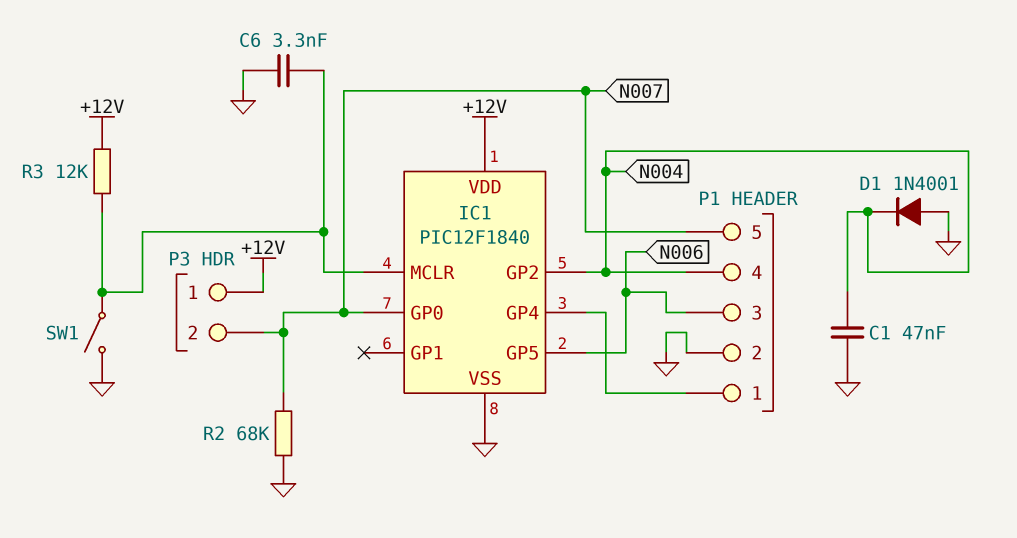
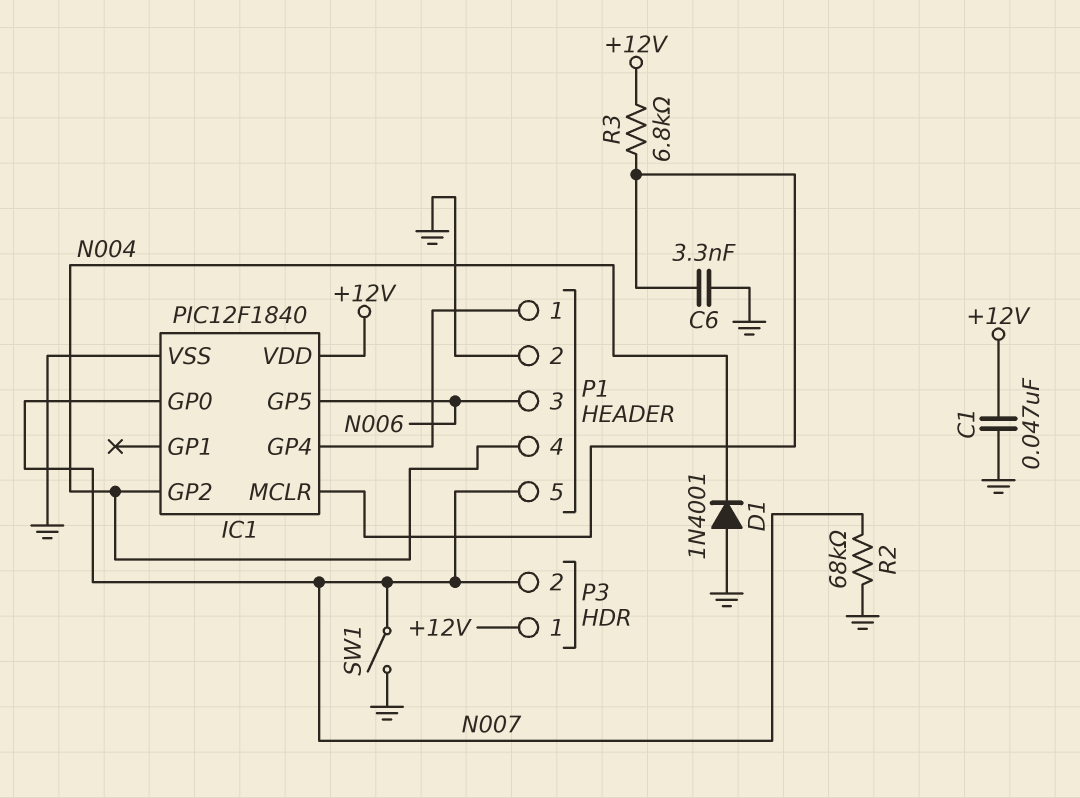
C1: 47nF (GND, N004) -> 47nF (+12V, GND)
R3: 12k (+12V, IC1/MCLR) -> 6.8k (+12V, IC1/MCLR)
SW1: switch (GND, IC1/MCLR) -> switch (GND, N007)

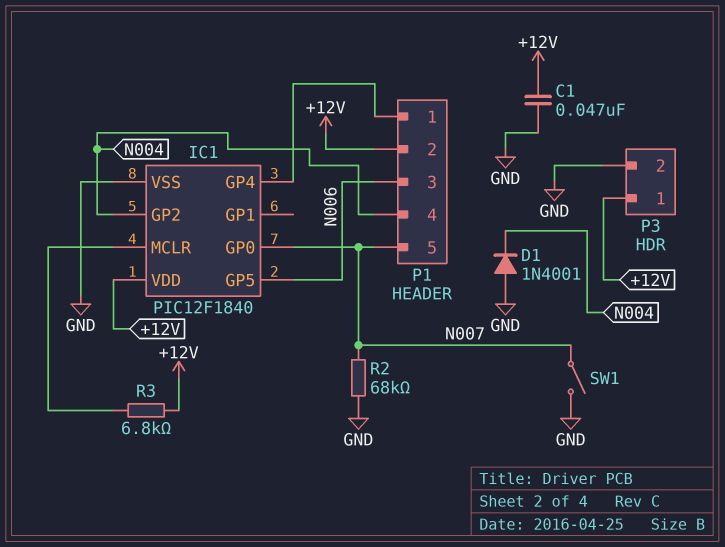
C6: 3.3nF (GND, IC1/MCLR) -> none
P1 pin 2: GND -> +12V
P3 pin 2: N007 -> GND

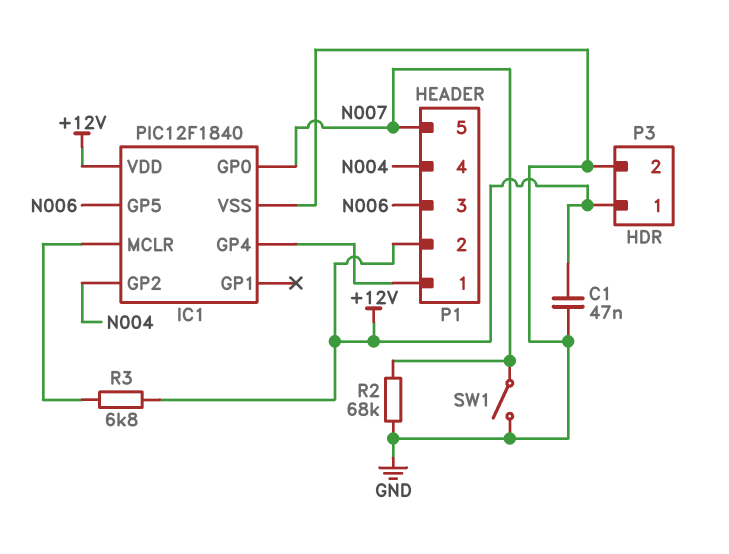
D1: diode 1N4001 (A GND, K N004) -> none

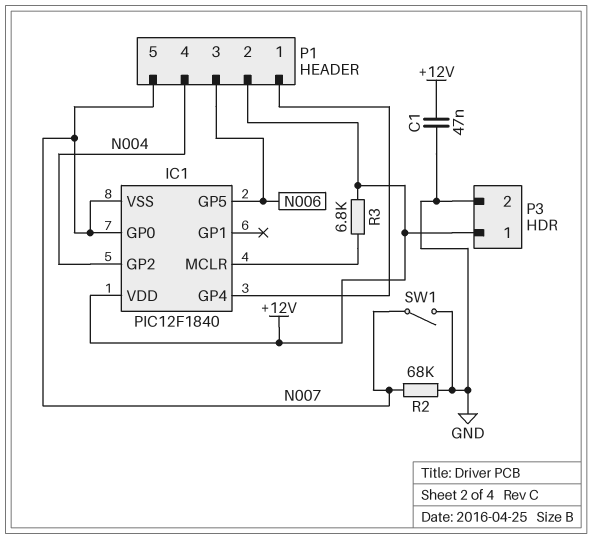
IC1 pin VSS: GND -> N007

